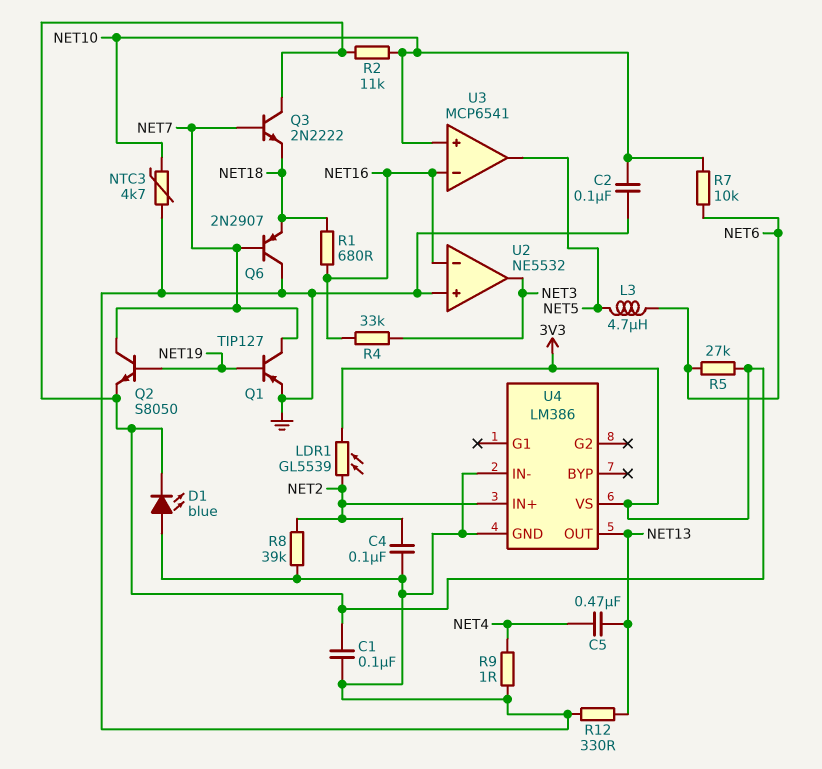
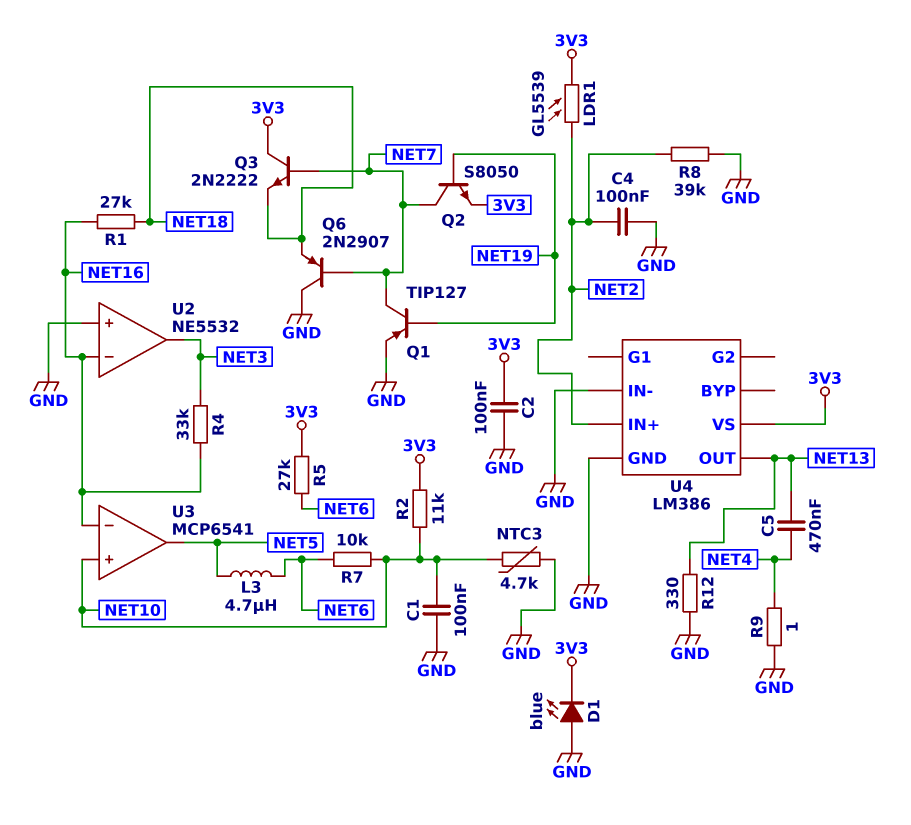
C1: 100nF (3V3, GND) -> 100nF (GND, NET10)
C2: 100nF (GND, NET10) -> 100nF (3V3, GND)
R1: 680 (NET16, NET18) -> 27k (NET16, NET18)

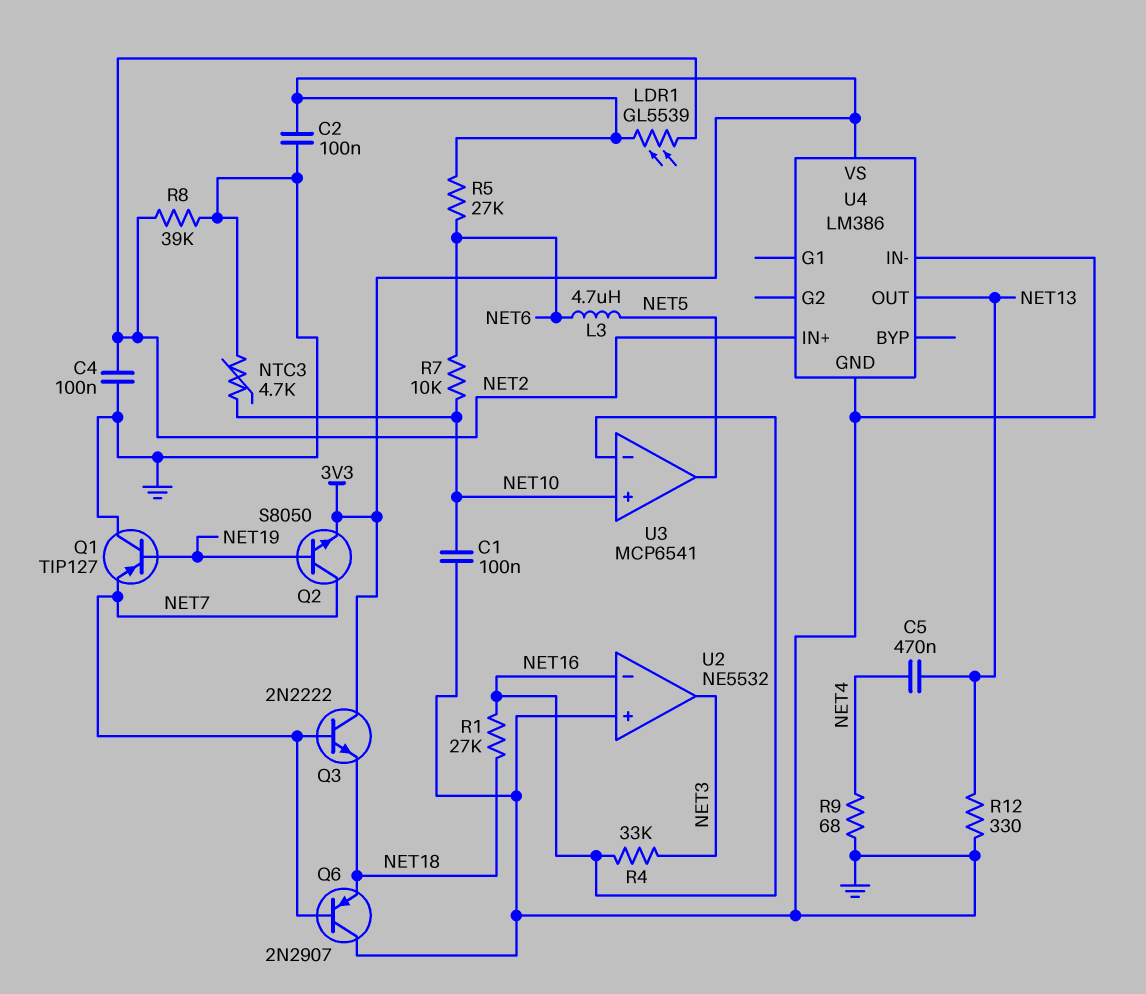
D1: LED blue (A GND, K 3V3) -> none
Q1: PNP TIP127 (B NET19, C NET7, E GND) -> PNP TIP127 (B NET19, C GND, E NET7)
R2: 11k (3V3, NET10) -> none
R9: 1 (GND, NET4) -> 68 (GND, NET4)

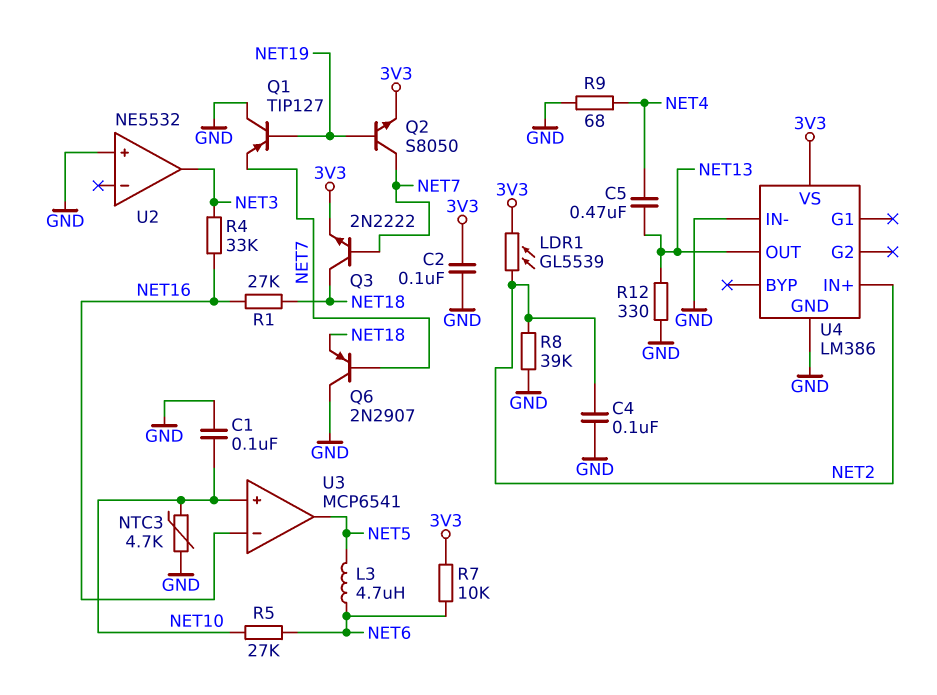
Q3: NPN 2N2222 (B NET7, C 3V3, E NET18) -> NPN 2N2222 (B NET7, C NET18, E 3V3)
R5: 27k (3V3, NET6) -> 27k (NET6, NET10)
R7: 10k (NET6, NET10) -> 10k (3V3, NET6)
U2 pin in-: NET16 -> none

